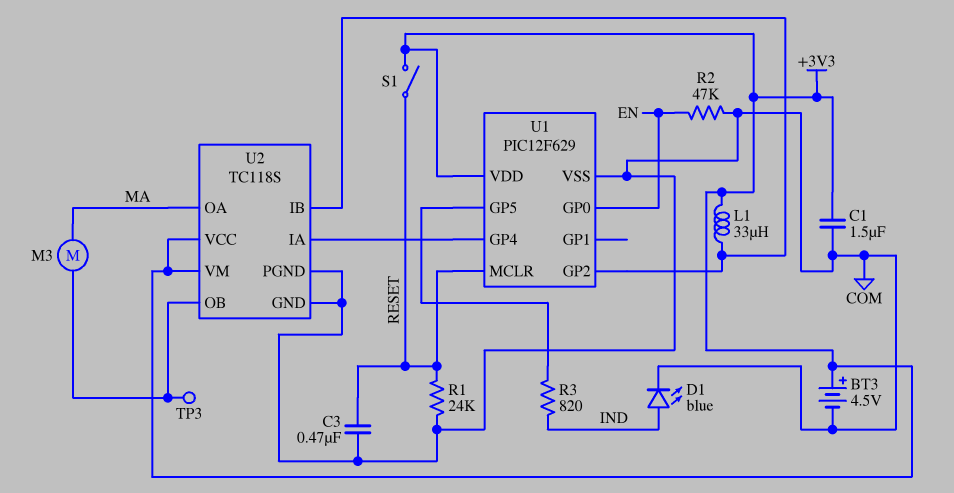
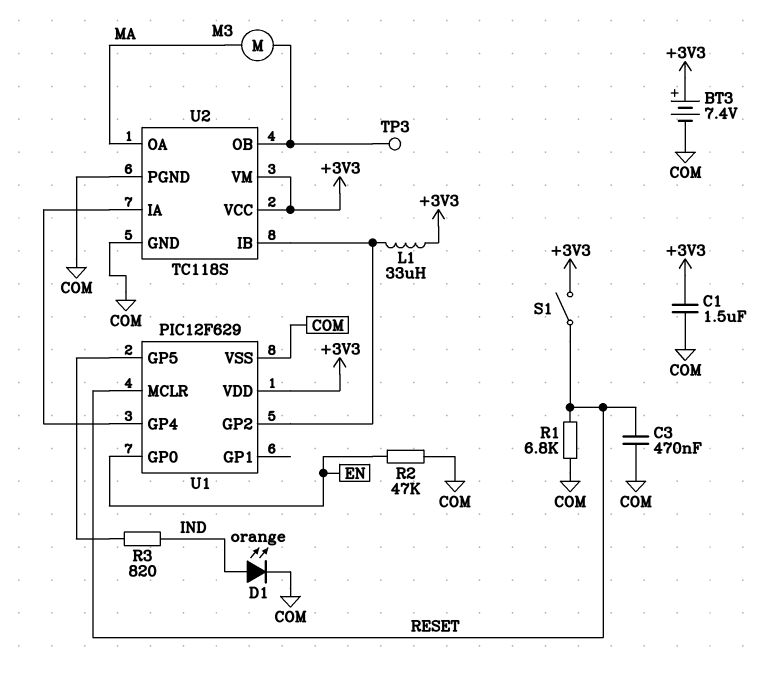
BT3: 4.5V (plus +3V3, minus COM) -> 7.4V (plus +3V3, minus COM)
D1: LED blue (A IND, K COM) -> LED orange (A IND, K COM)
R1: 24k (COM, RESET) -> 6.8k (COM, RESET)

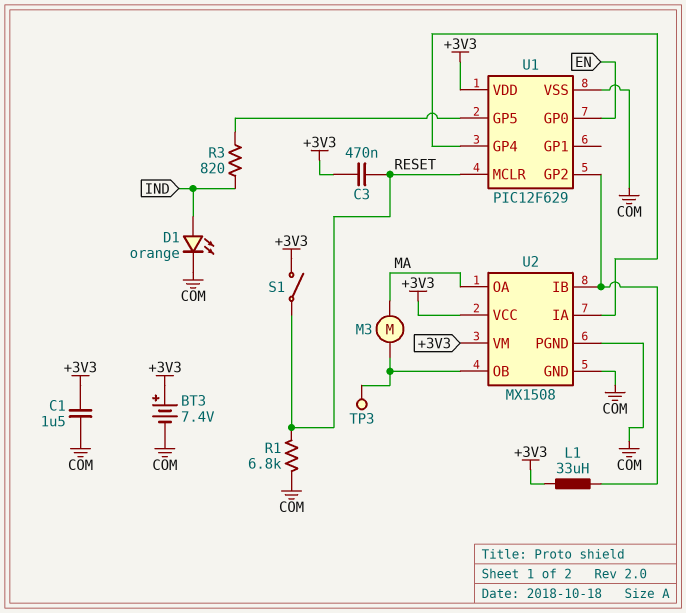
C3: 470nF (COM, RESET) -> 470nF (+3V3, RESET)
R2: 47k (COM, EN) -> none
U2: TC118S -> MX1508

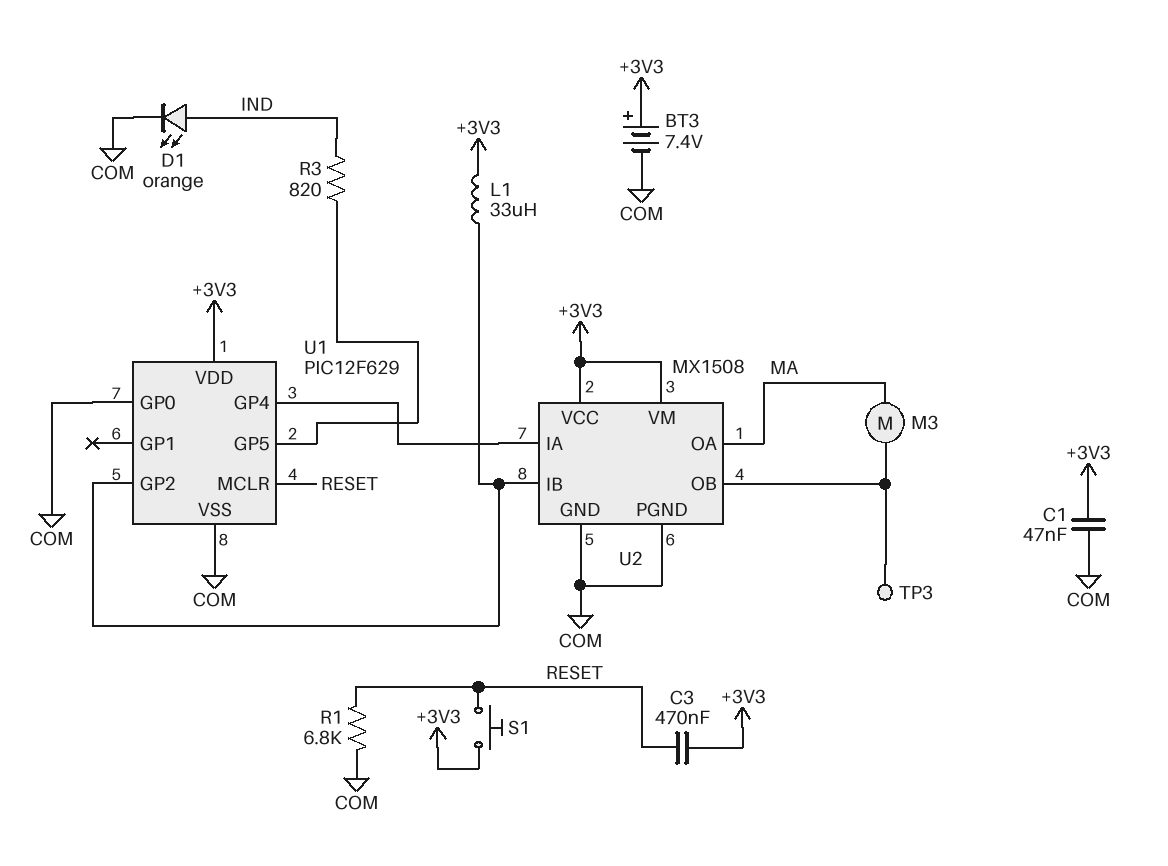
C1: 1.5uF (+3V3, COM) -> 47nF (+3V3, COM)
S1: switch (+3V3, RESET) -> button (+3V3, RESET)
U1 pin GP0: EN -> COM

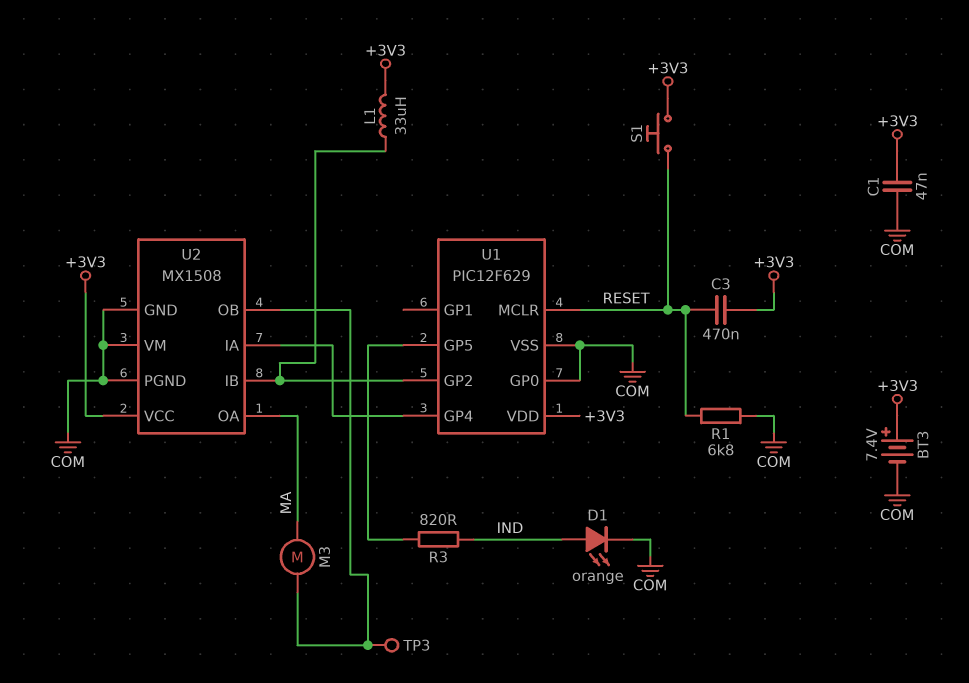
U2 pin VM: +3V3 -> COM

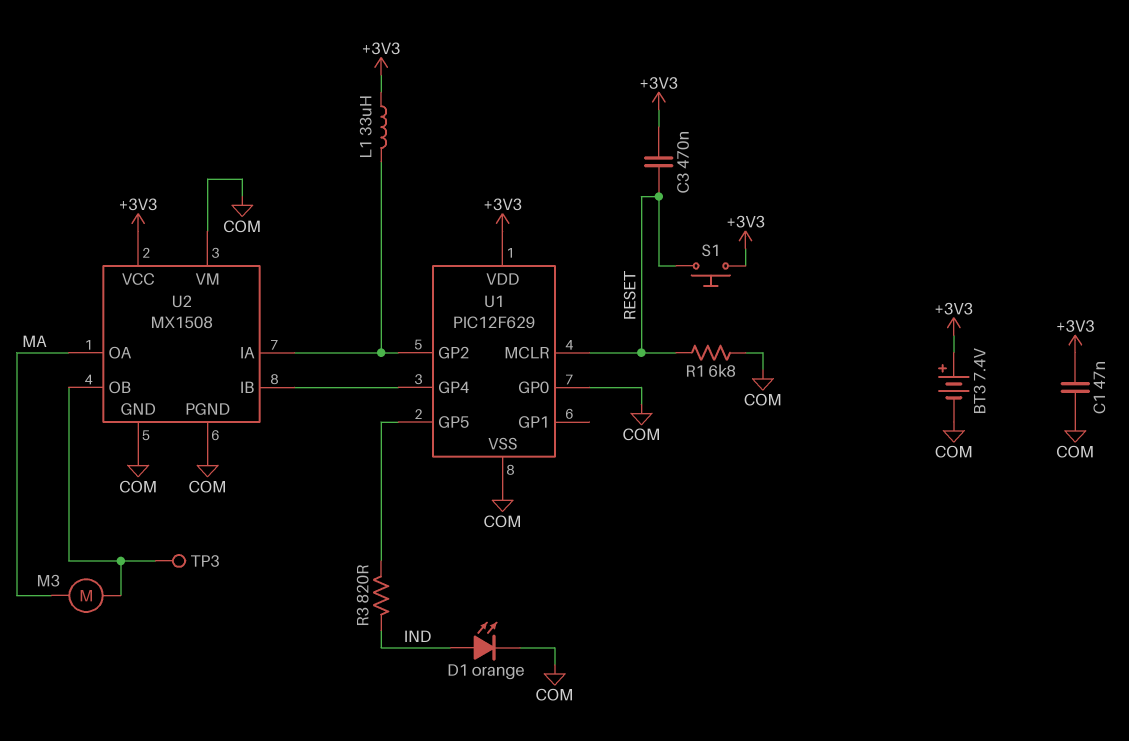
U2 pin IA: U1/GP4 -> U1/GP2
U2 pin IB: U1/GP2 -> U1/GP4

